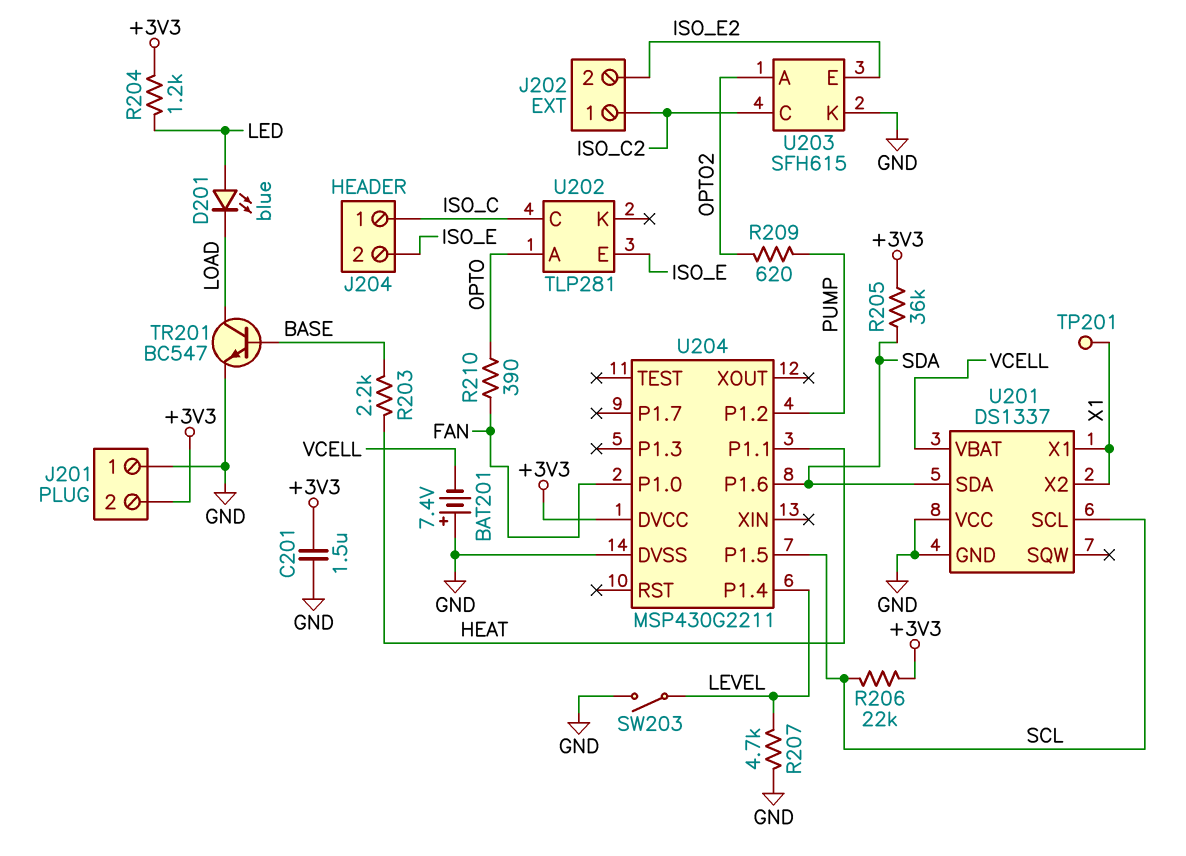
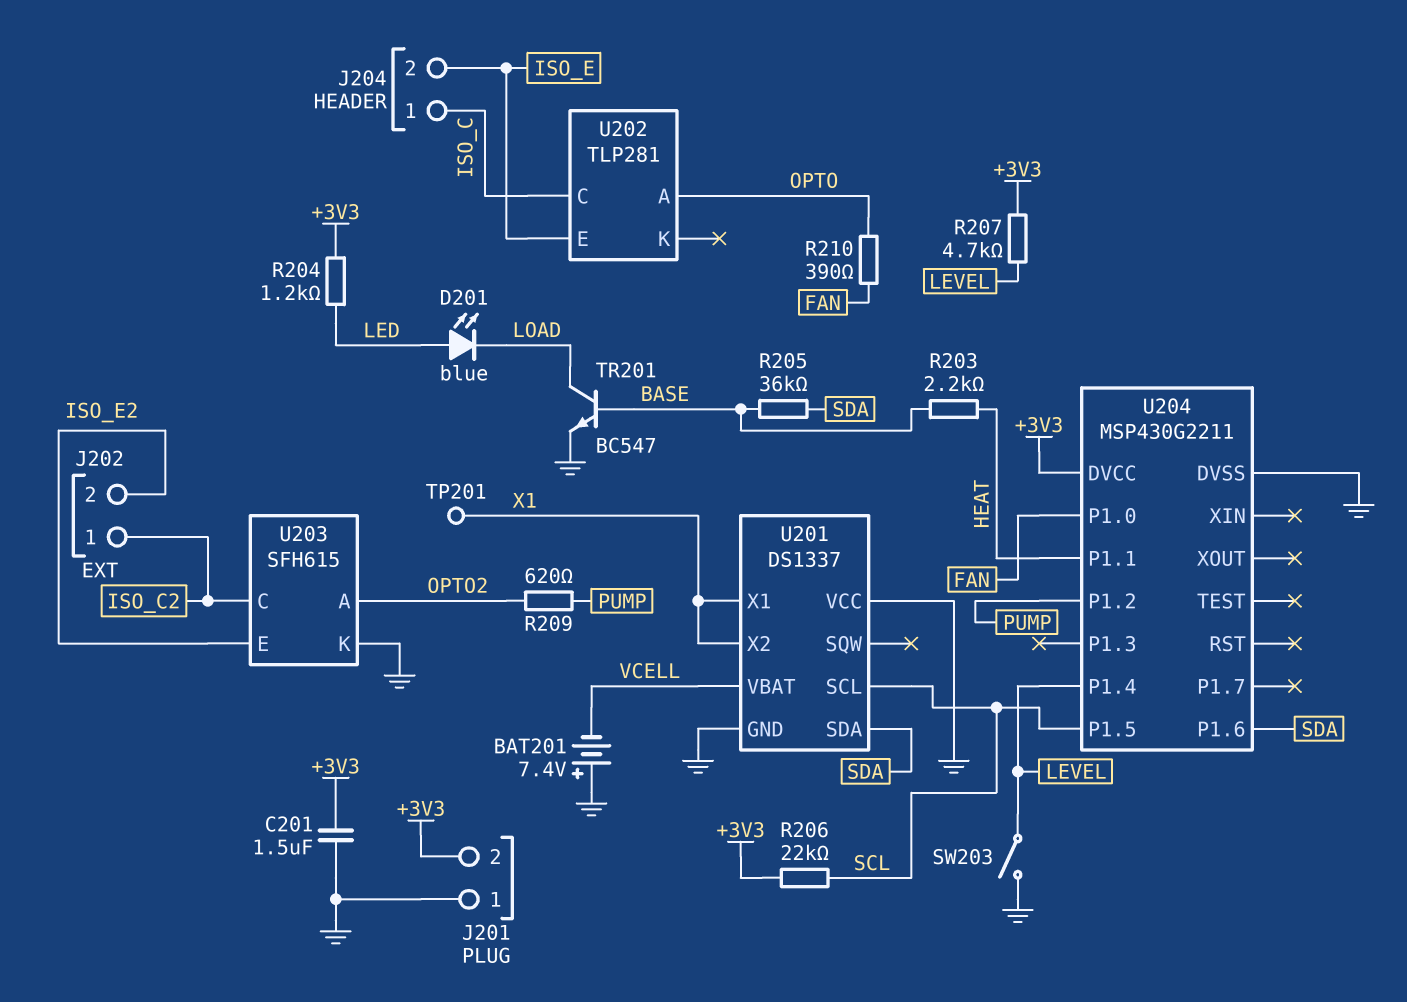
R205: 36k (+3V3, SDA) -> 36k (BASE, SDA)
R207: 4.7k (GND, LEVEL) -> 4.7k (+3V3, LEVEL)

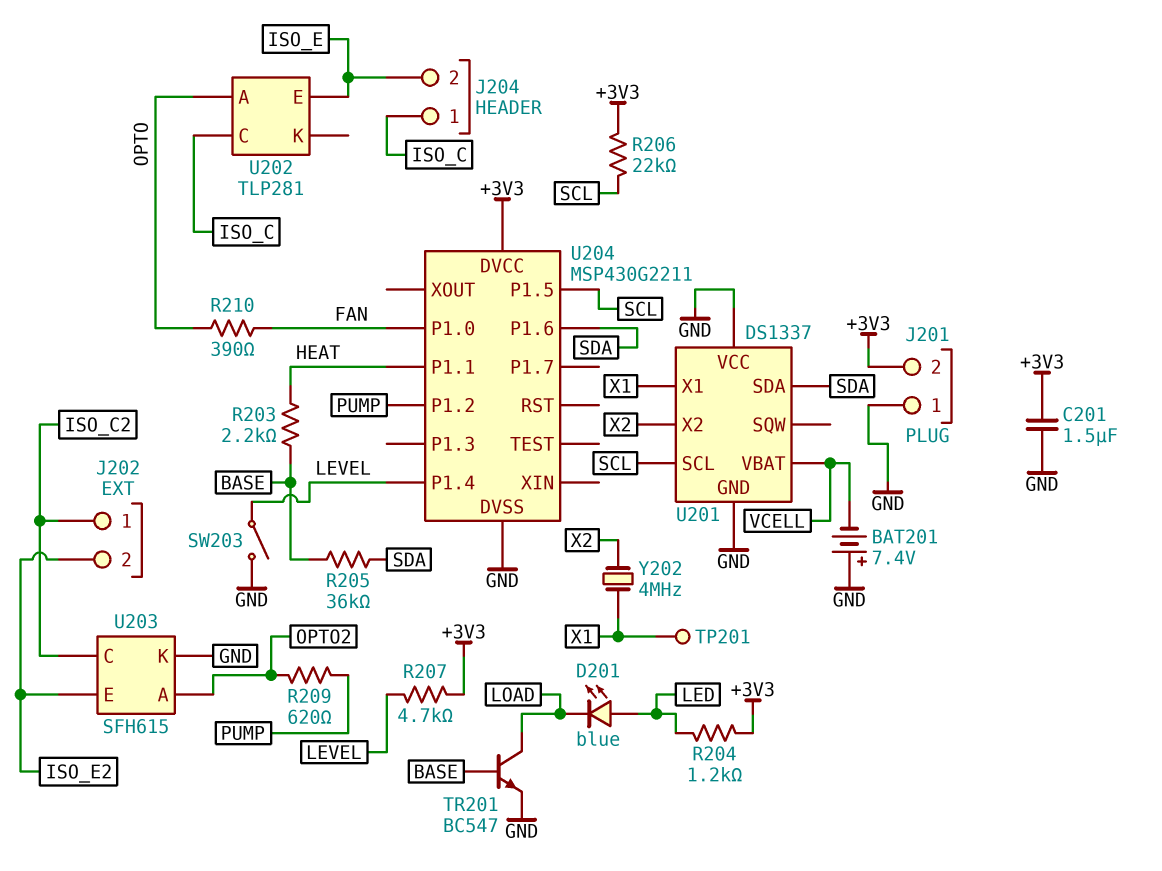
U201 pin X2: X1 -> X2
Y202: none -> 4MHz (X1, X2)

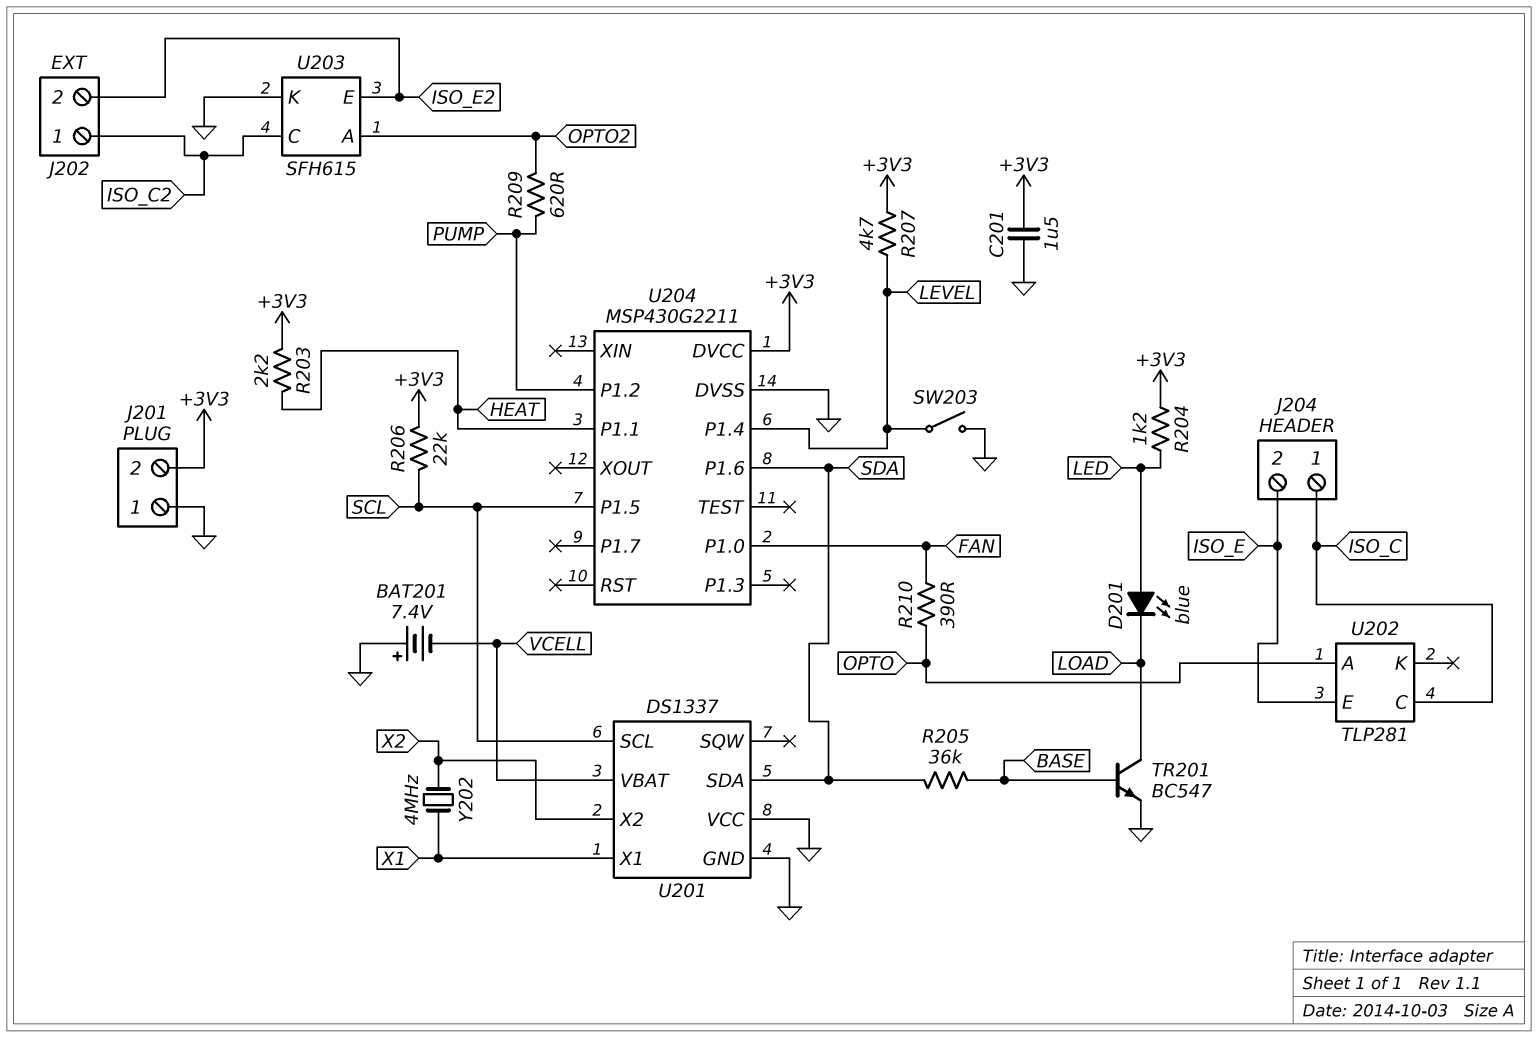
R203: 2.2k (BASE, HEAT) -> 2.2k (+3V3, HEAT)
TP201: test point (X1) -> none

